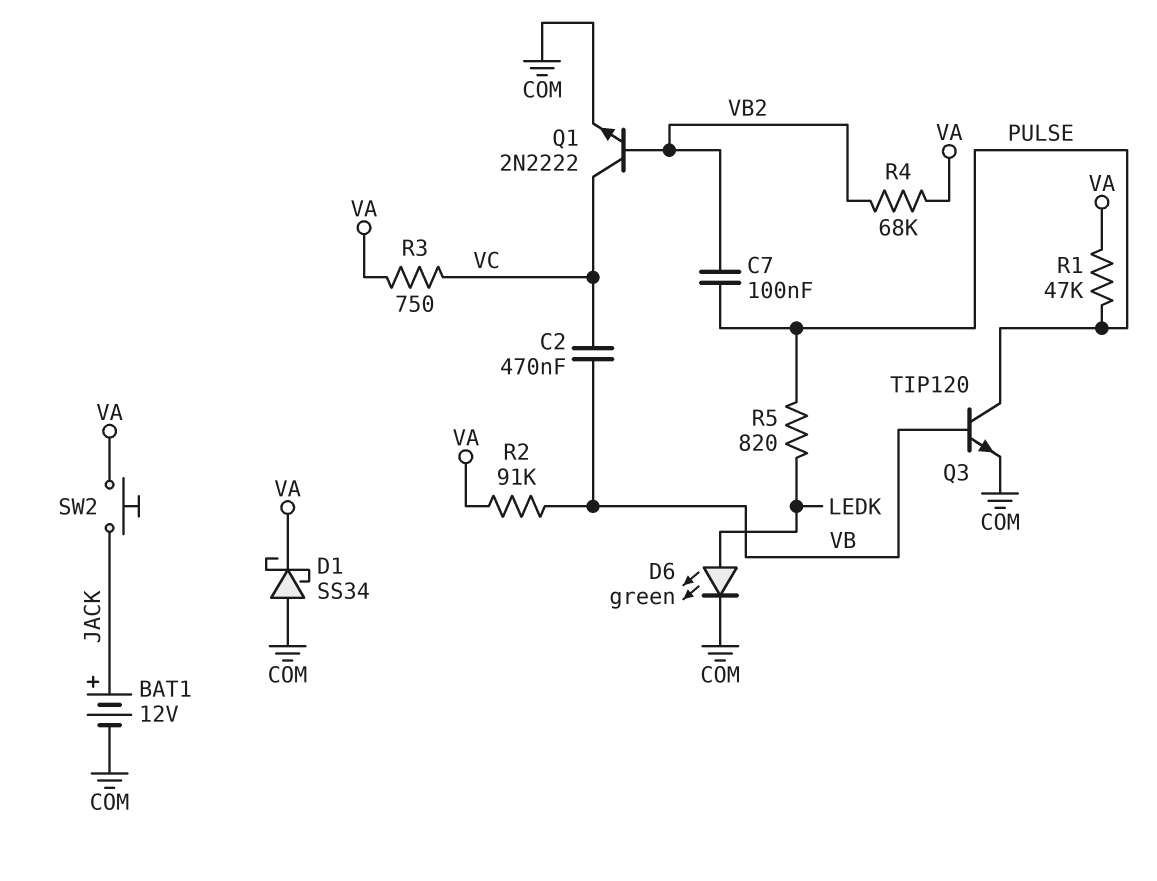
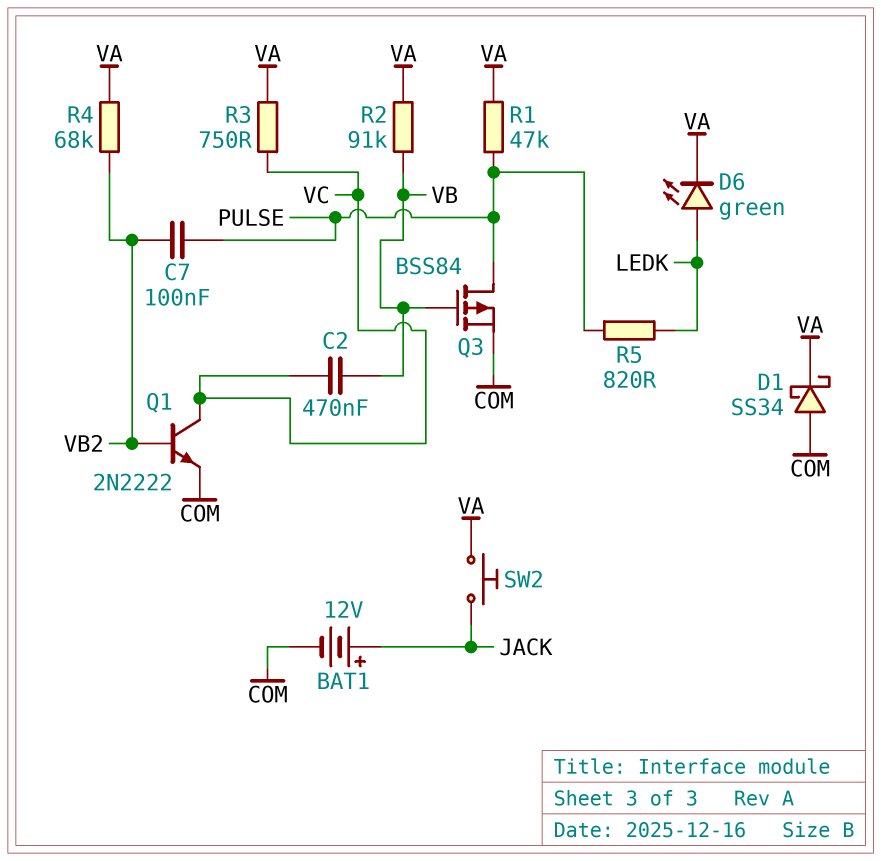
D6: LED green (A LEDK, K COM) -> LED green (A LEDK, K VA)
Q3: NPN TIP120 (B VB, C PULSE, E COM) -> PMOS BSS84 (G VB, D PULSE, S COM)

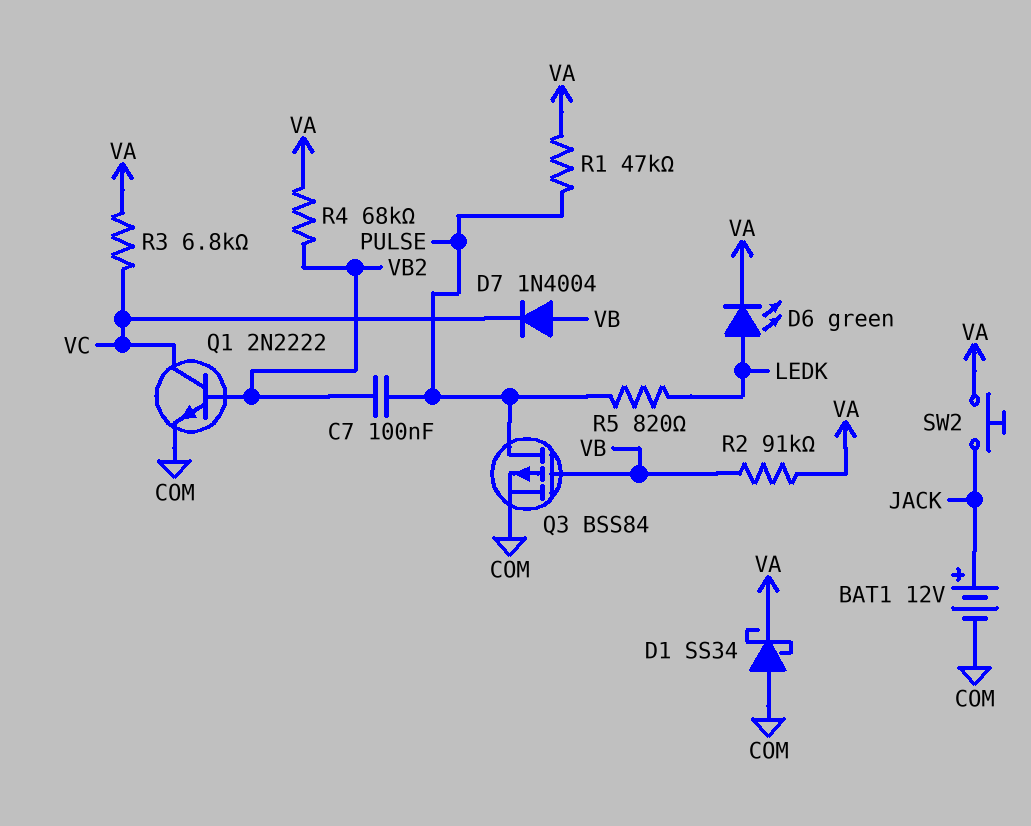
C2: 470nF (VB, VC) -> none
D7: none -> diode 1N4004 (A VB, K VC)
R3: 750 (VA, VC) -> 6.8k (VA, VC)

